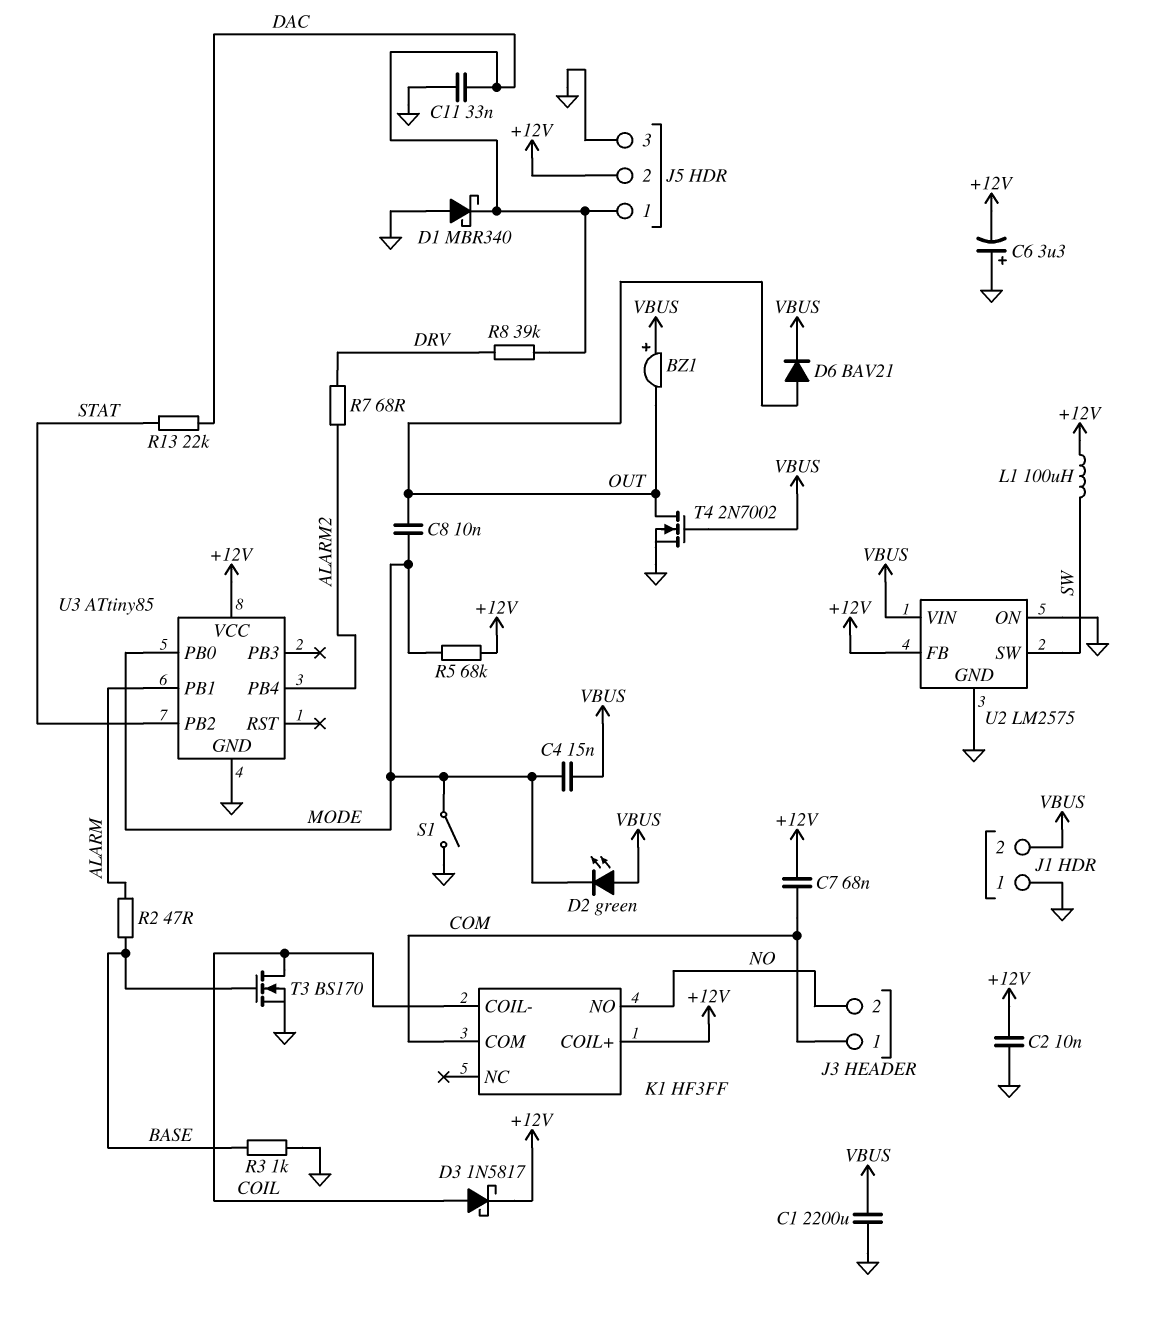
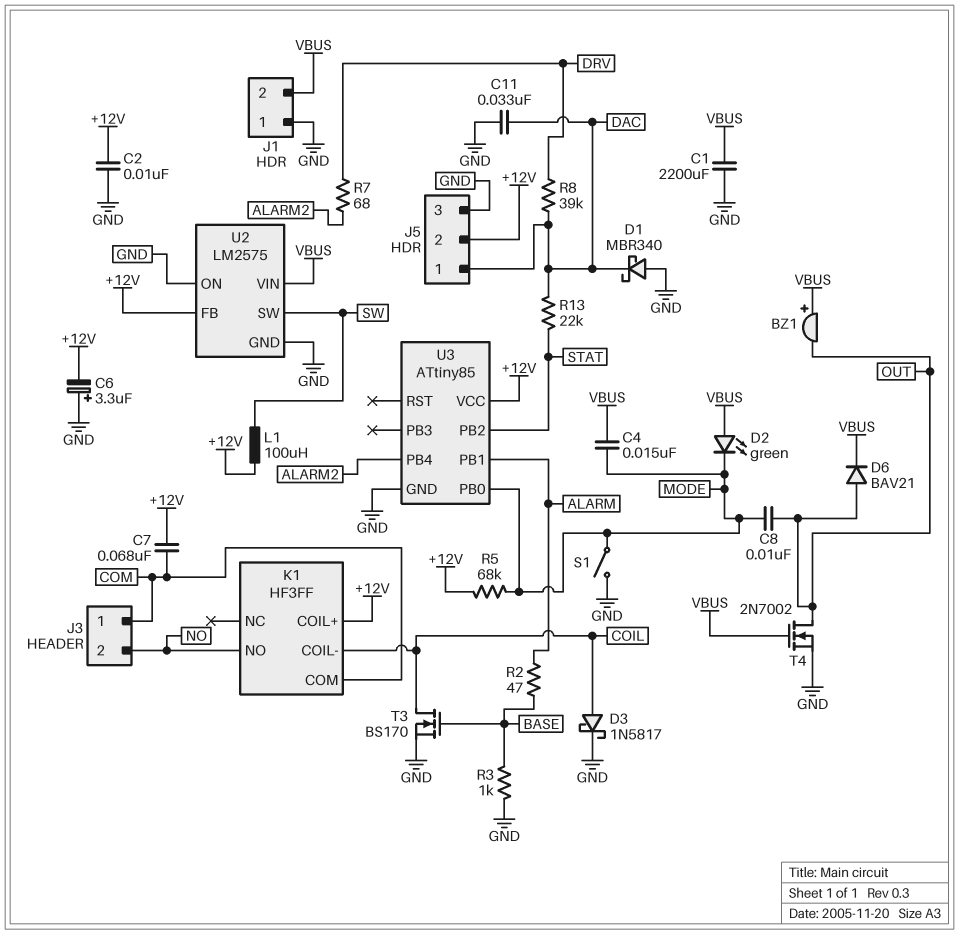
D3: schottky 1N5817 (A COIL, K +12V) -> schottky 1N5817 (A COIL, K GND)

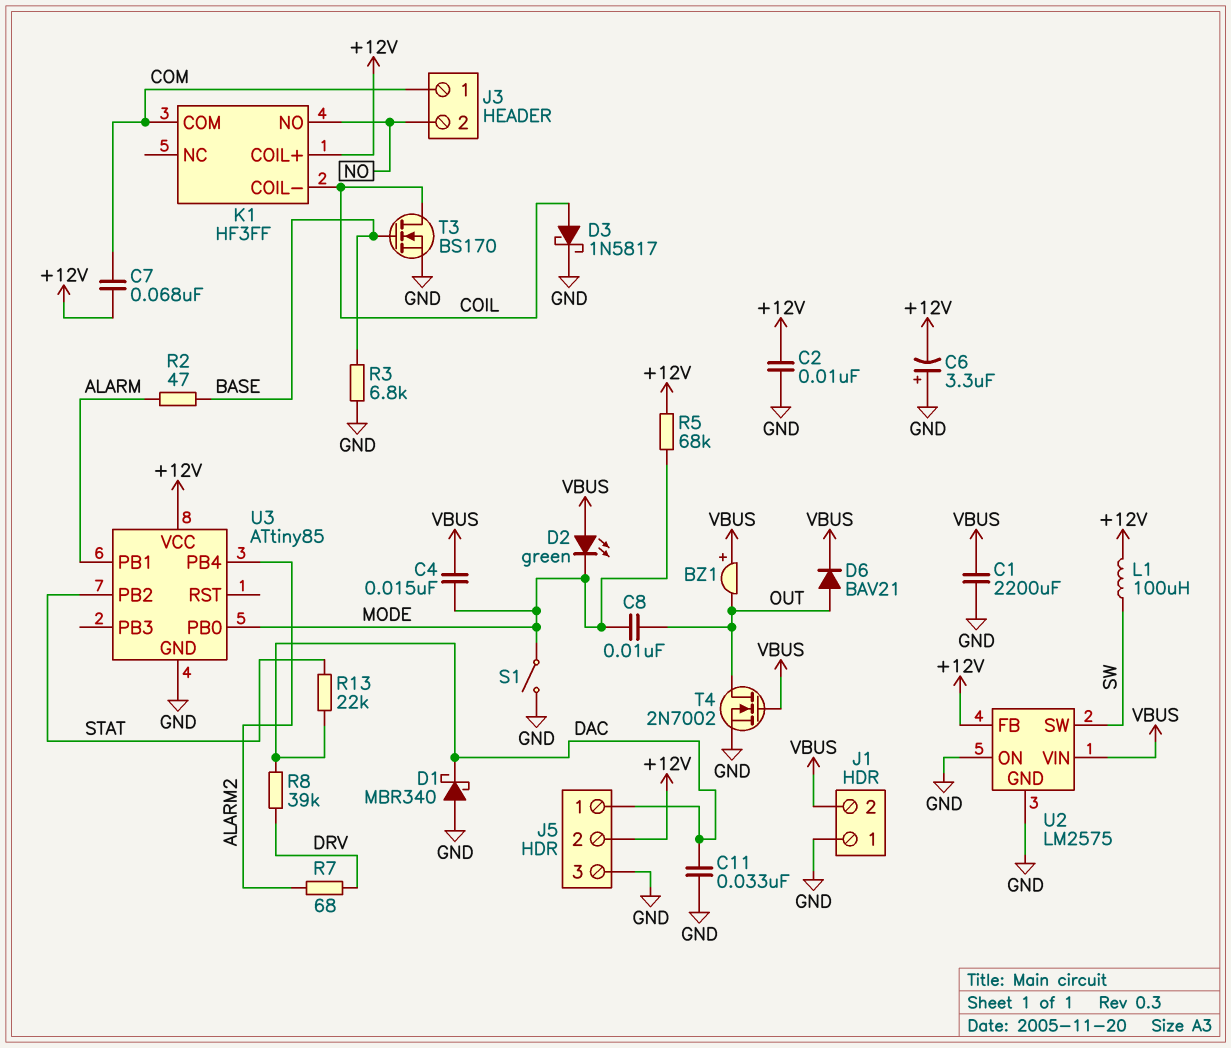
R3: 1k (BASE, GND) -> 6.8k (BASE, GND)

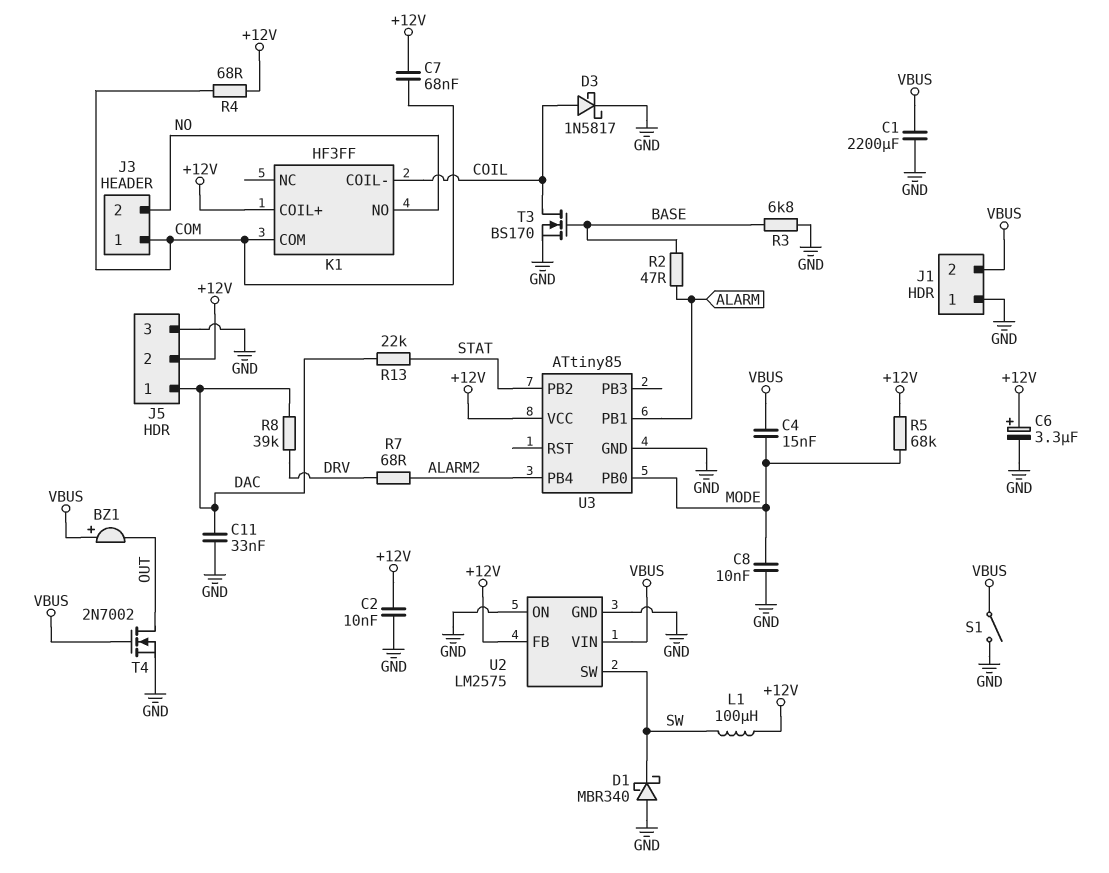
C6: 3.3uF (plus GND, minus +12V) -> 3.3uF (plus +12V, minus GND)
C8: 10nF (MODE, OUT) -> 10nF (GND, MODE)
D1: schottky MBR340 (A GND, K DAC) -> schottky MBR340 (A GND, K SW)
D2: LED green (A VBUS, K MODE) -> none
D6: diode BAV21 (A OUT, K VBUS) -> none
R4: none -> 68 (+12V, COM)
S1: switch (GND, MODE) -> switch (GND, VBUS)

